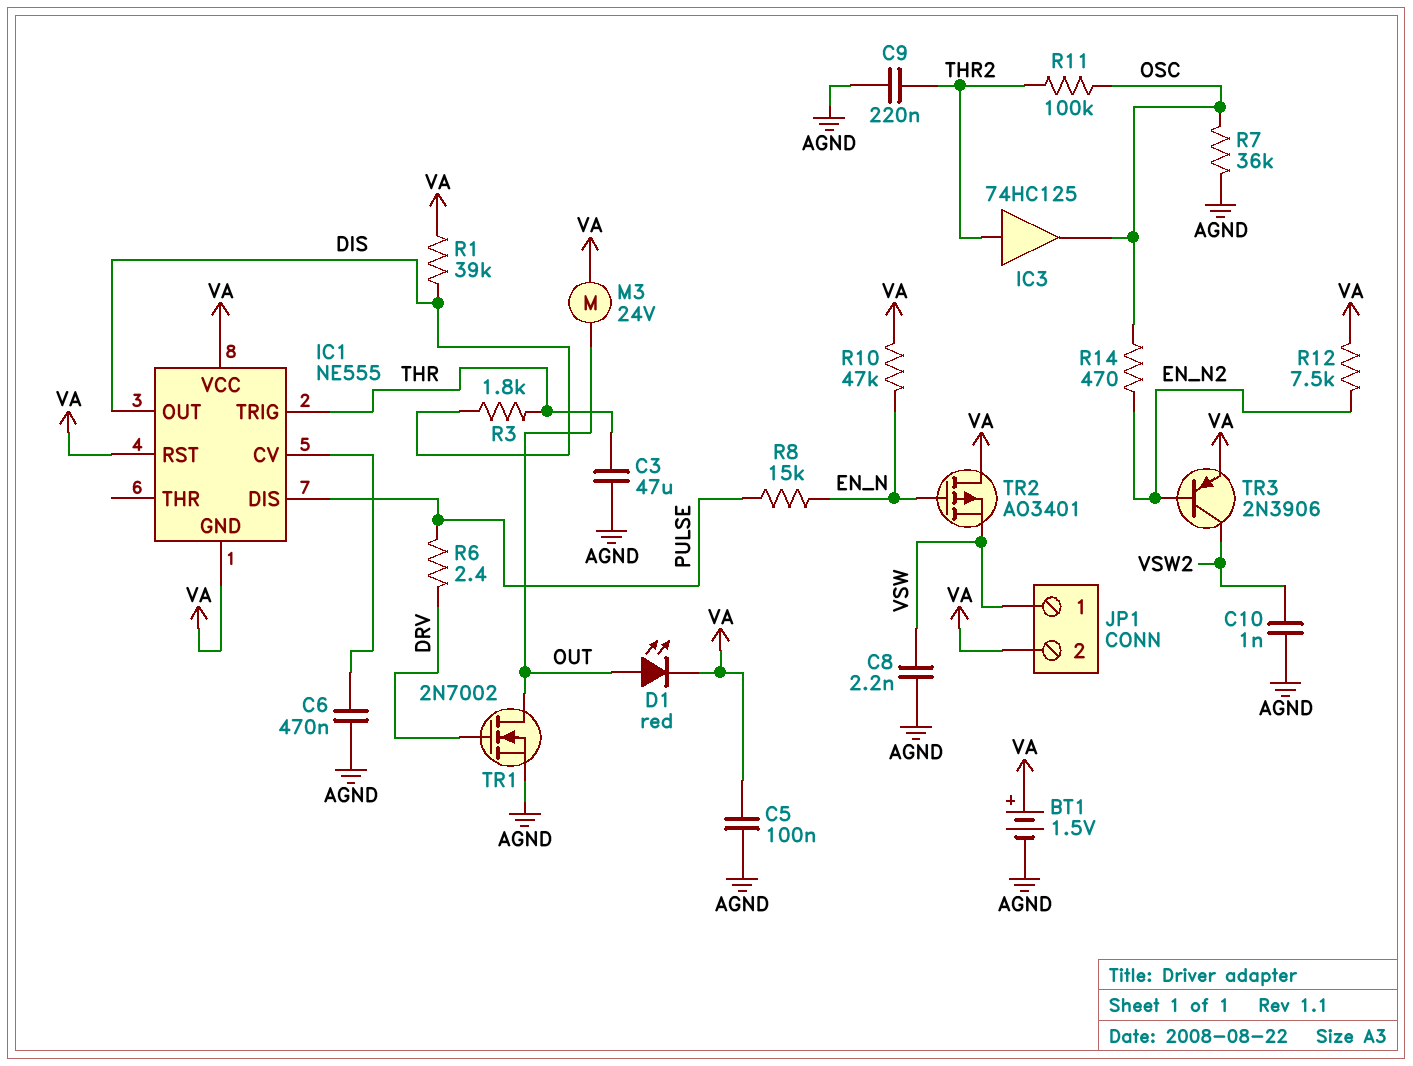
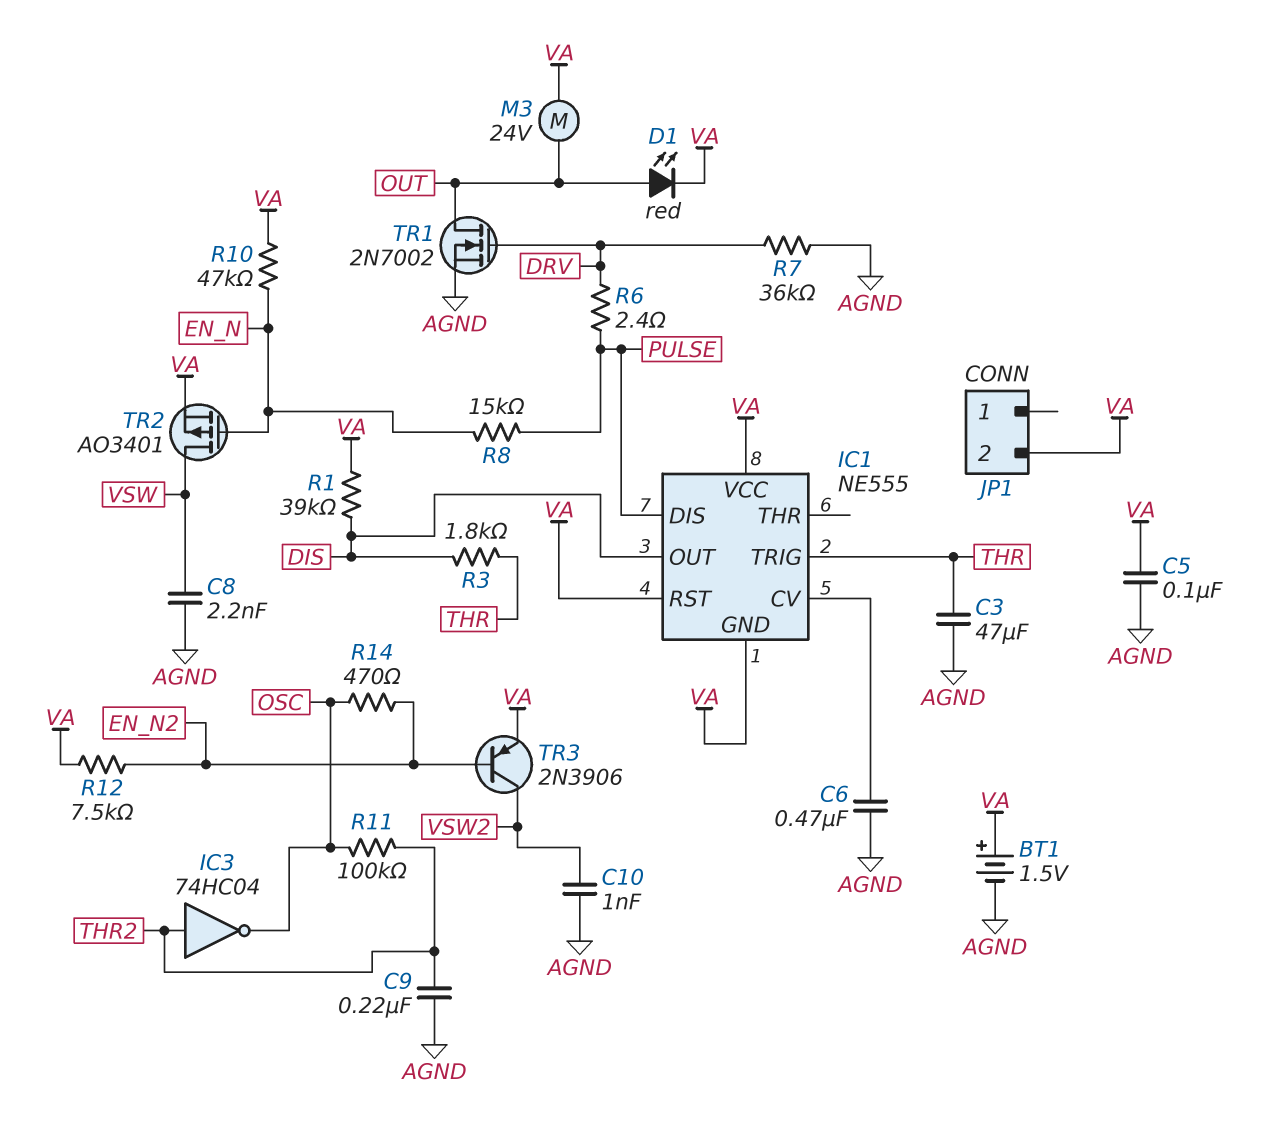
IC3: buffer 74HC125 (in THR2, out OSC) -> NOT 74HC04 (in THR2, out OSC)
JP1 pin 1: VSW -> none
R7: 36k (AGND, OSC) -> 36k (AGND, DRV)
TR2: PMOS AO3401 (G EN_N, D VA, S VSW) -> PMOS AO3401 (G EN_N, D VSW, S VA)

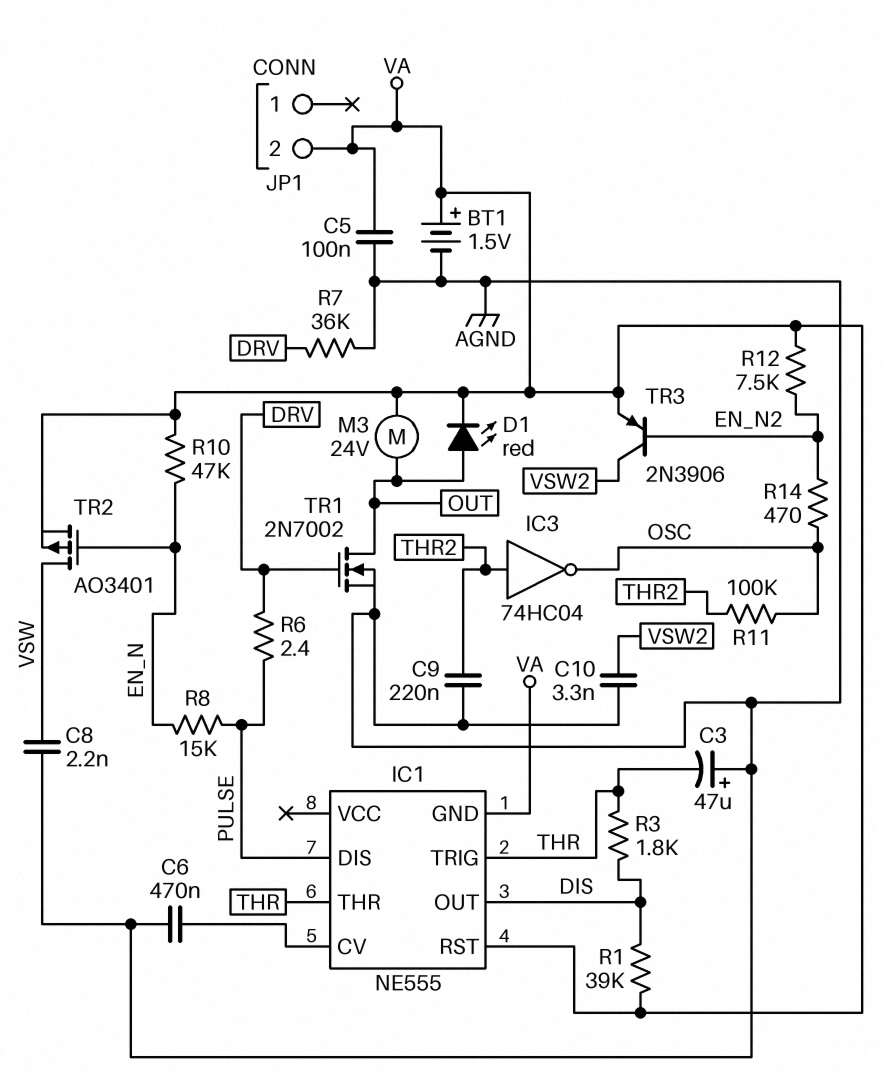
C3: 47uF (AGND, THR) -> 47uF (plus AGND, minus THR)
C10: 1nF (AGND, VSW2) -> 3.3nF (AGND, VSW2)
IC1 pin THR: none -> THR
IC1 pin VCC: VA -> none

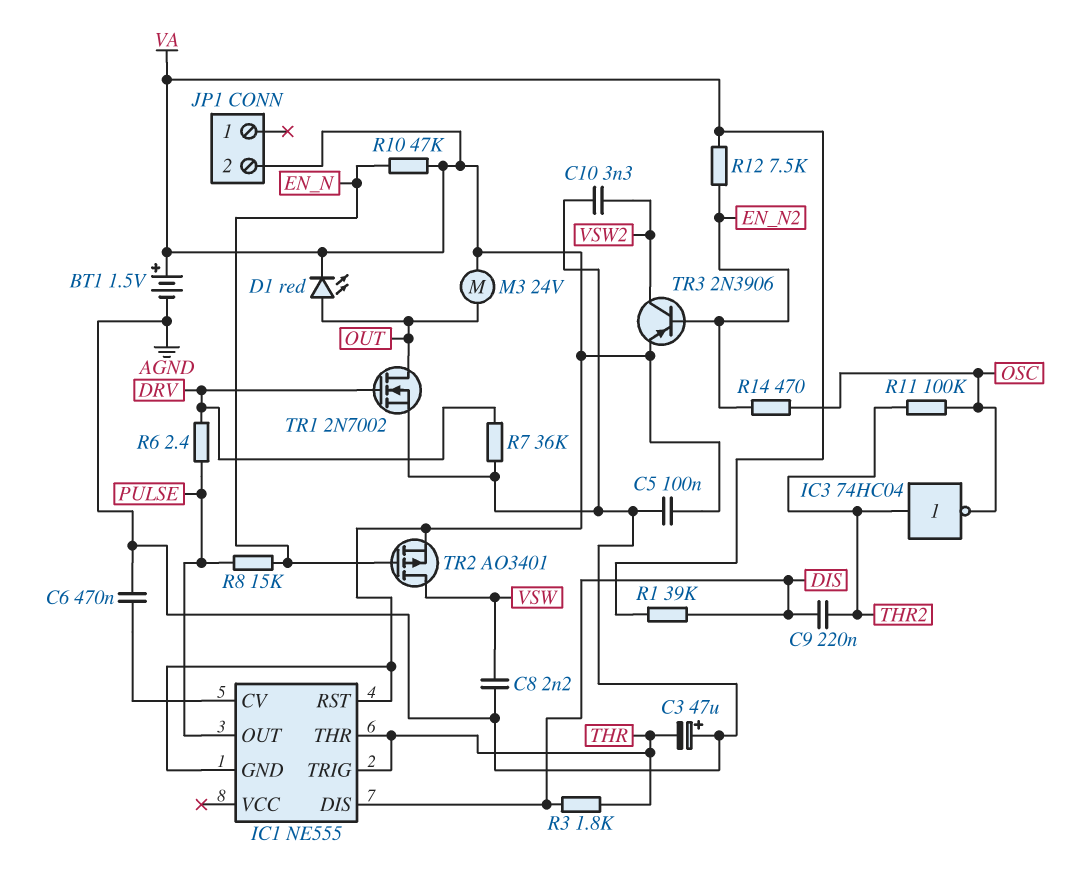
C9: 220nF (AGND, THR2) -> 220nF (DIS, THR2)
IC1 pin DIS: PULSE -> DIS
IC1 pin OUT: DIS -> PULSE

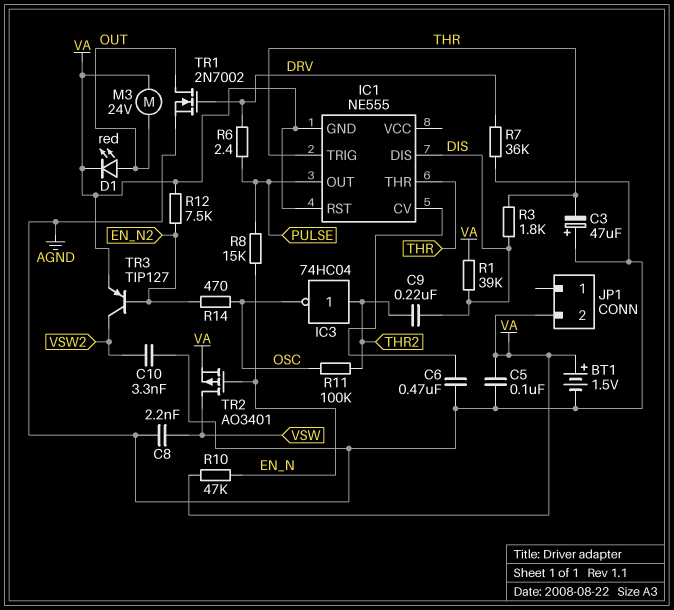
TR3: PNP 2N3906 (B EN_N2, C VSW2, E VA) -> PNP TIP127 (B EN_N2, C VSW2, E VA)

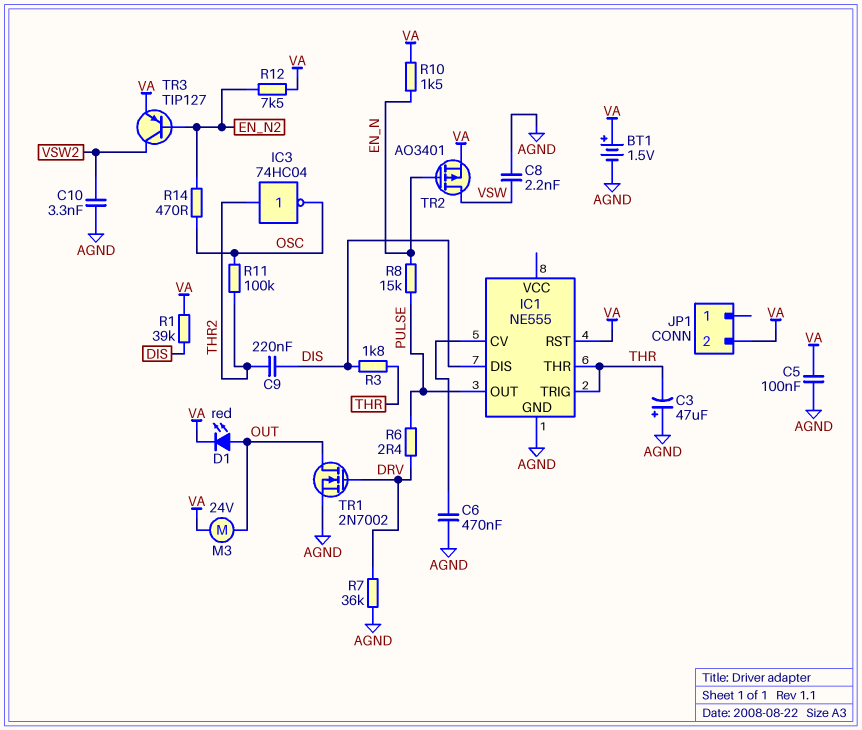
IC1 pin GND: VA -> AGND
R10: 47k (EN_N, VA) -> 1.5k (EN_N, VA)

